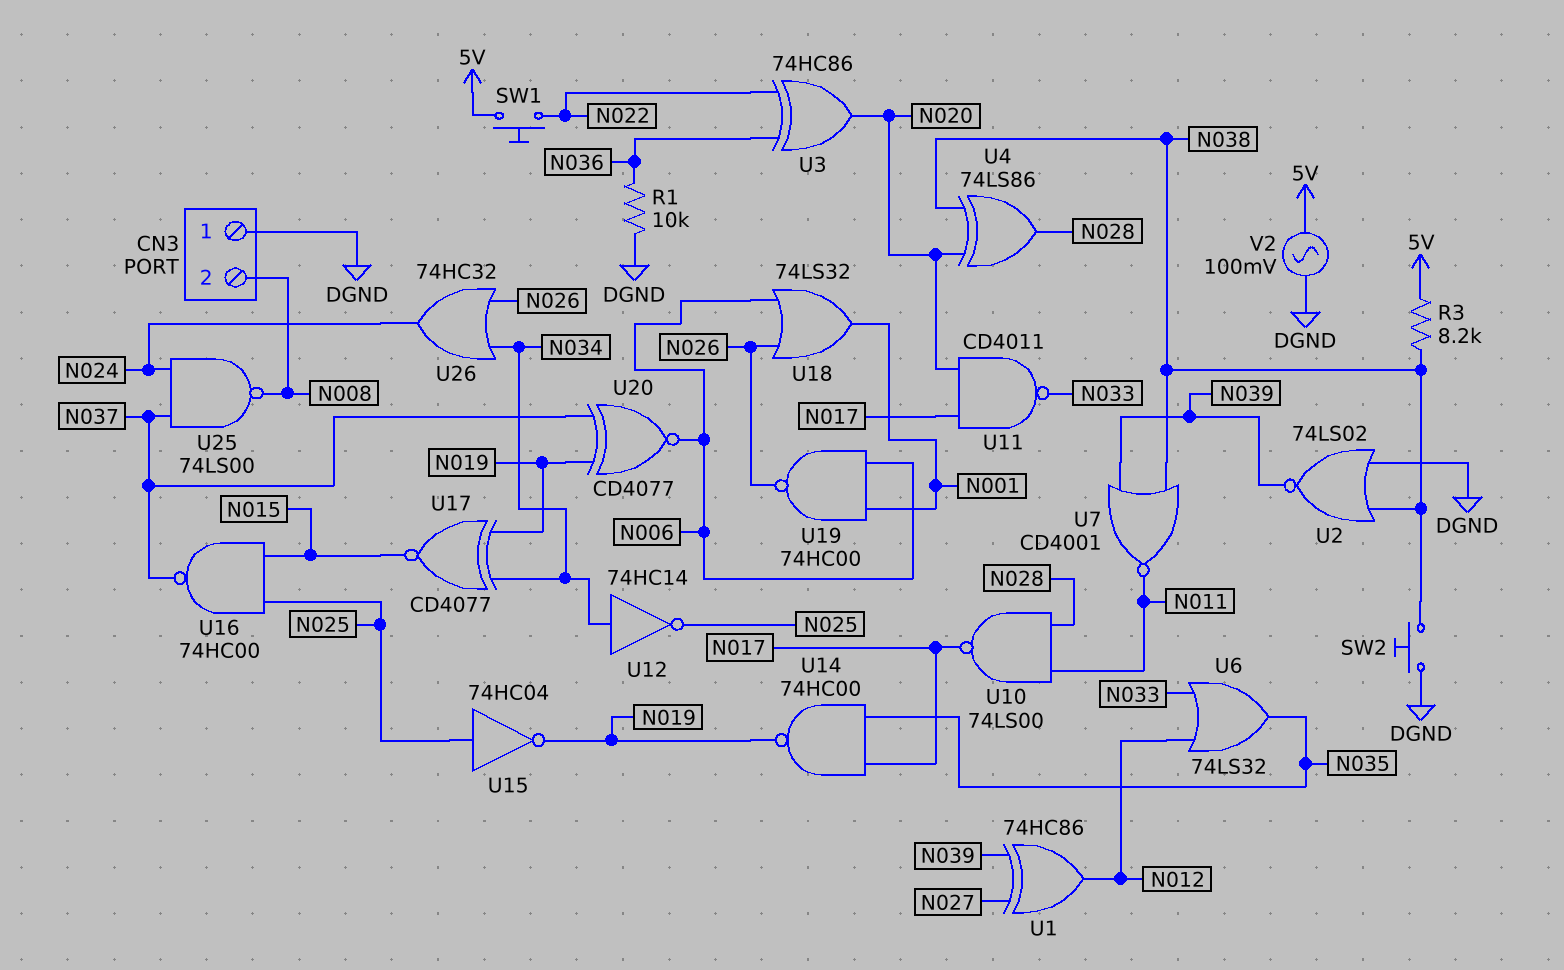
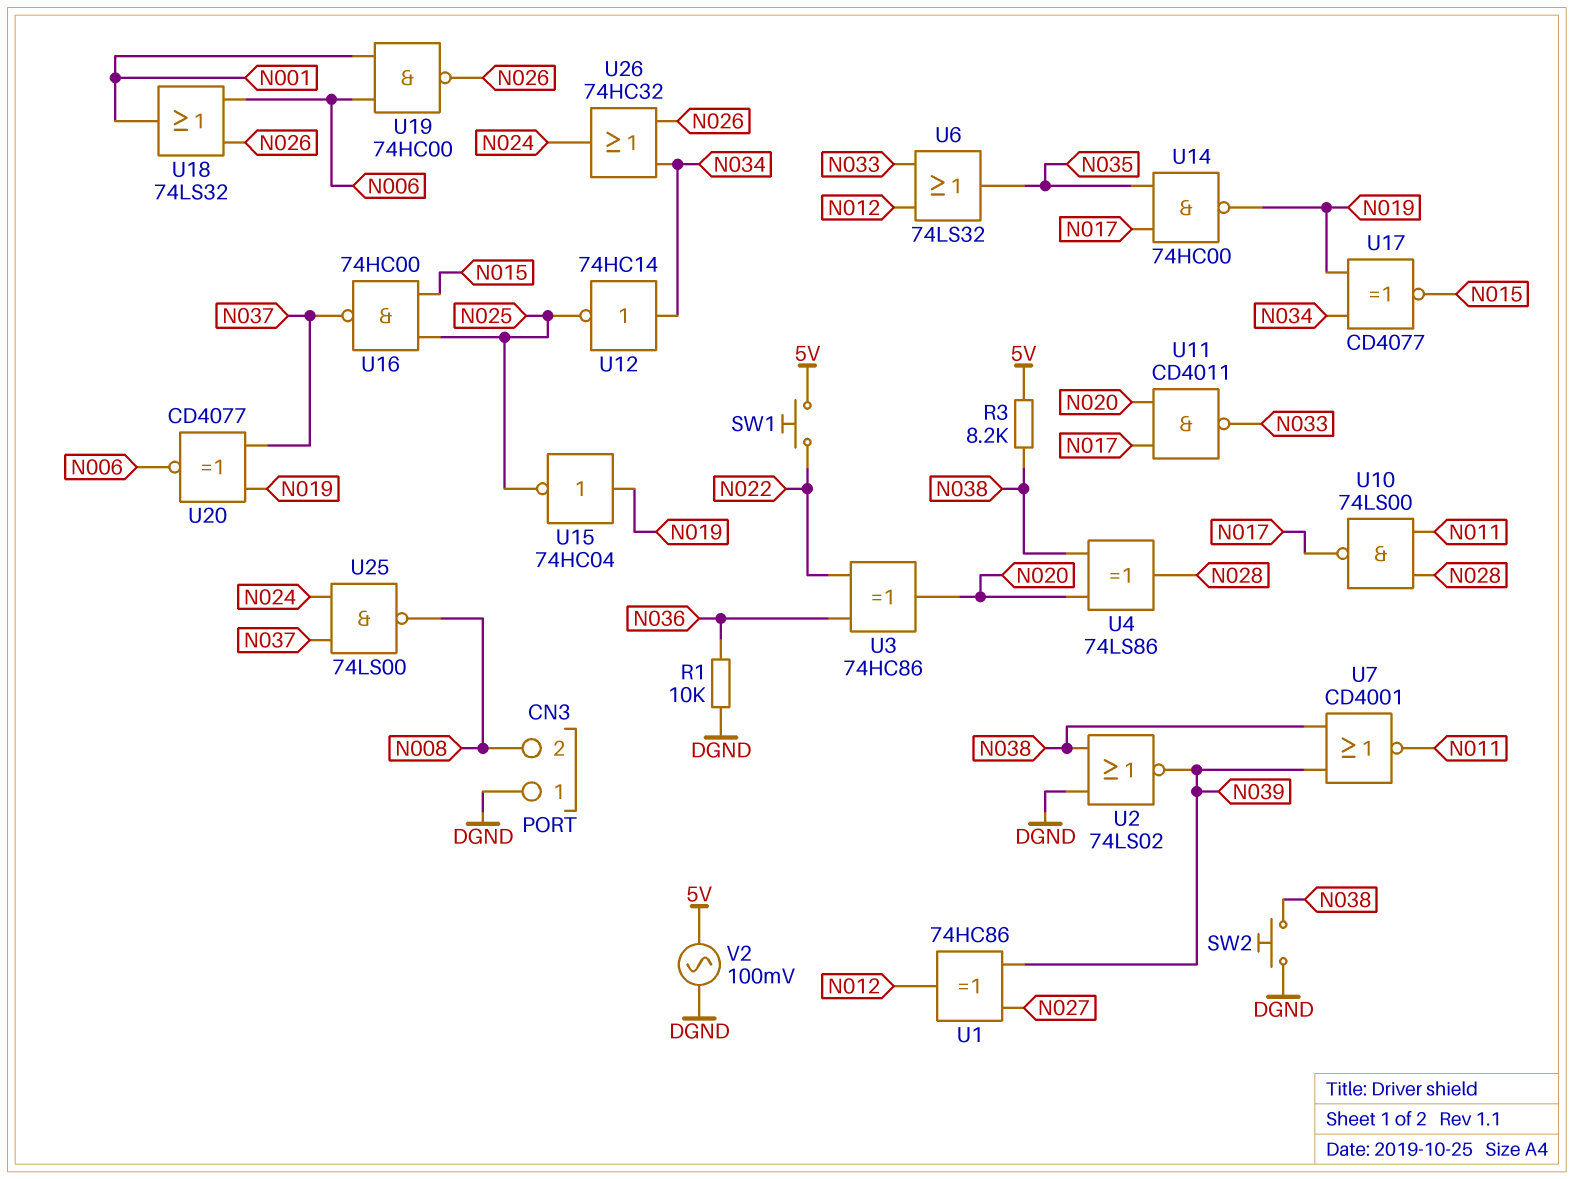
U15: NOT 74HC04 (in N025, out N019) -> NOT 74HC04 (in N019, out N025)

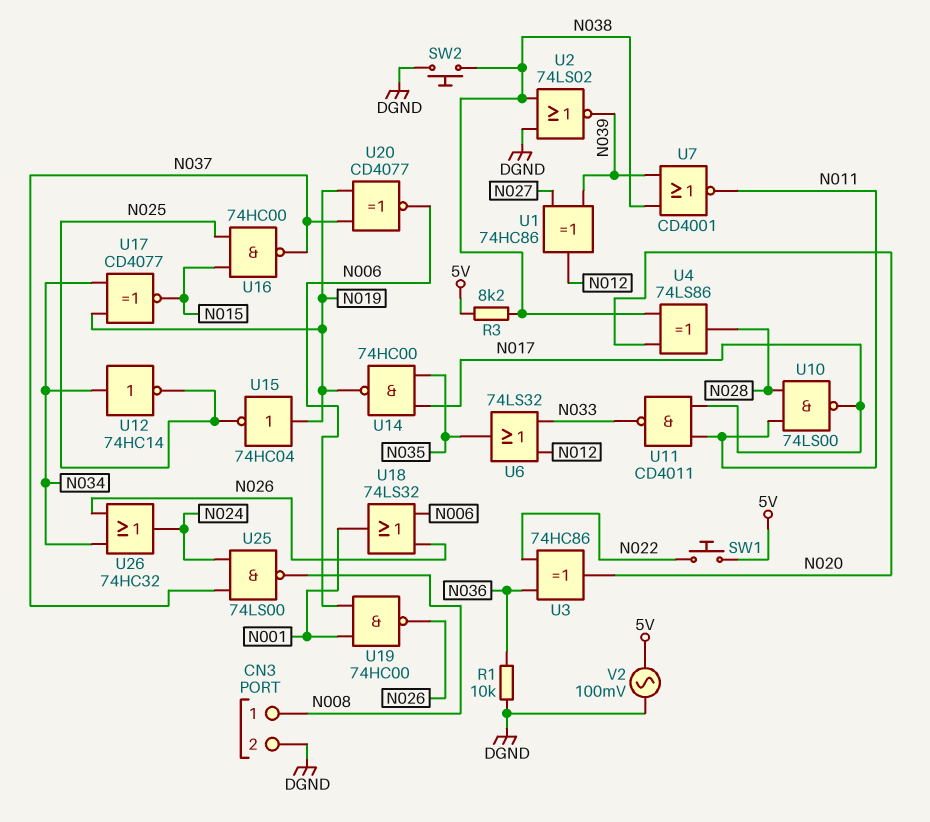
CN3 pin 1: DGND -> N008
CN3 pin 2: N008 -> DGND
U11: NAND CD4011 (in N017, in N020, out N033) -> NAND CD4011 (in N011, in N017, out N033)

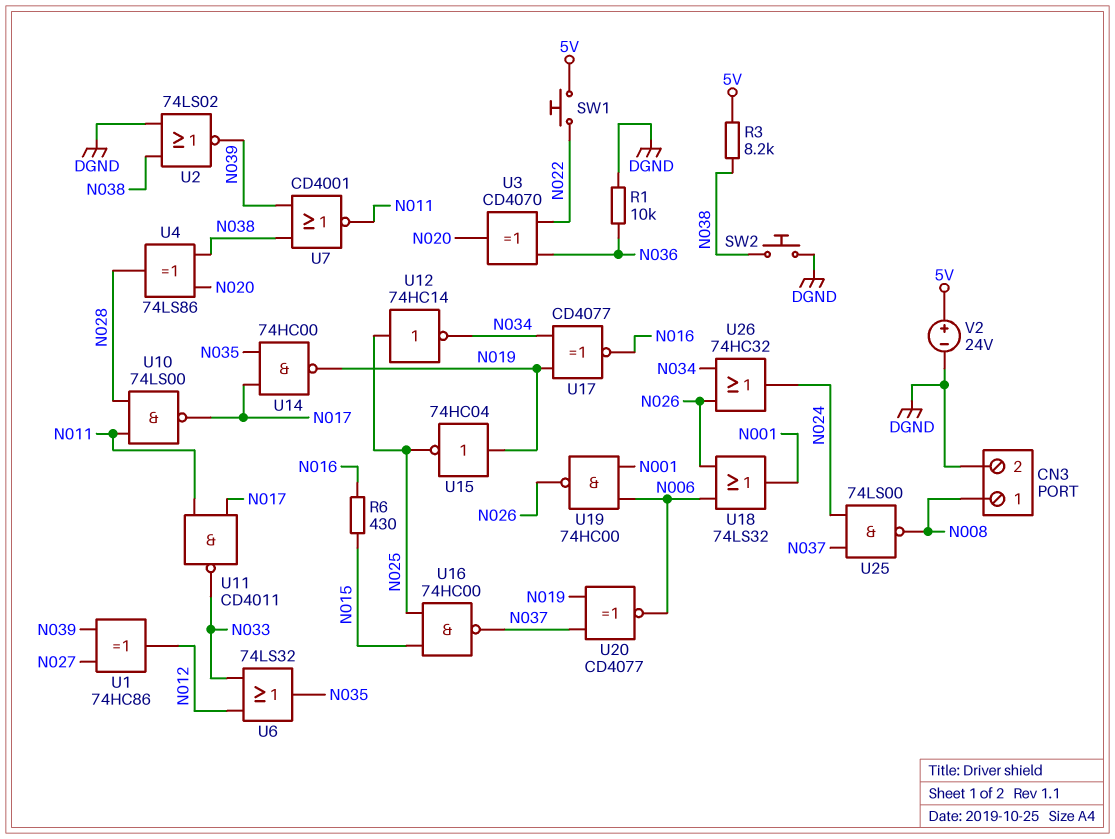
R6: none -> 430 (N015, N016)
U3: XOR 74HC86 (in N022, in N036, out N020) -> XOR CD4070 (in N022, in N036, out N020)
U12: NOT 74HC14 (in N034, out N025) -> NOT 74HC14 (in N025, out N034)
U17: XNOR CD4077 (in N019, in N034, out N015) -> XNOR CD4077 (in N019, in N034, out N016)
V2: AC 100mV (5V, DGND) -> 24V (plus 5V, minus DGND)

